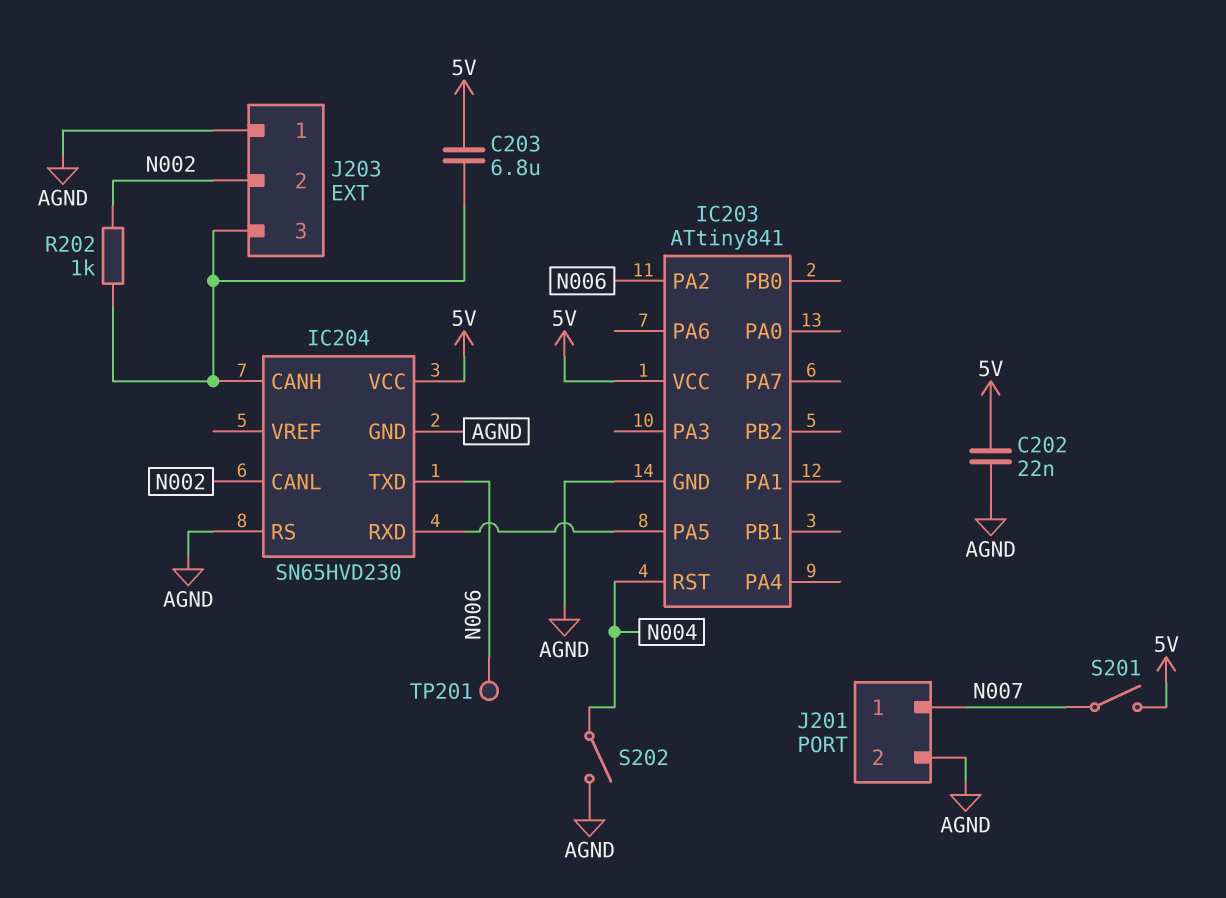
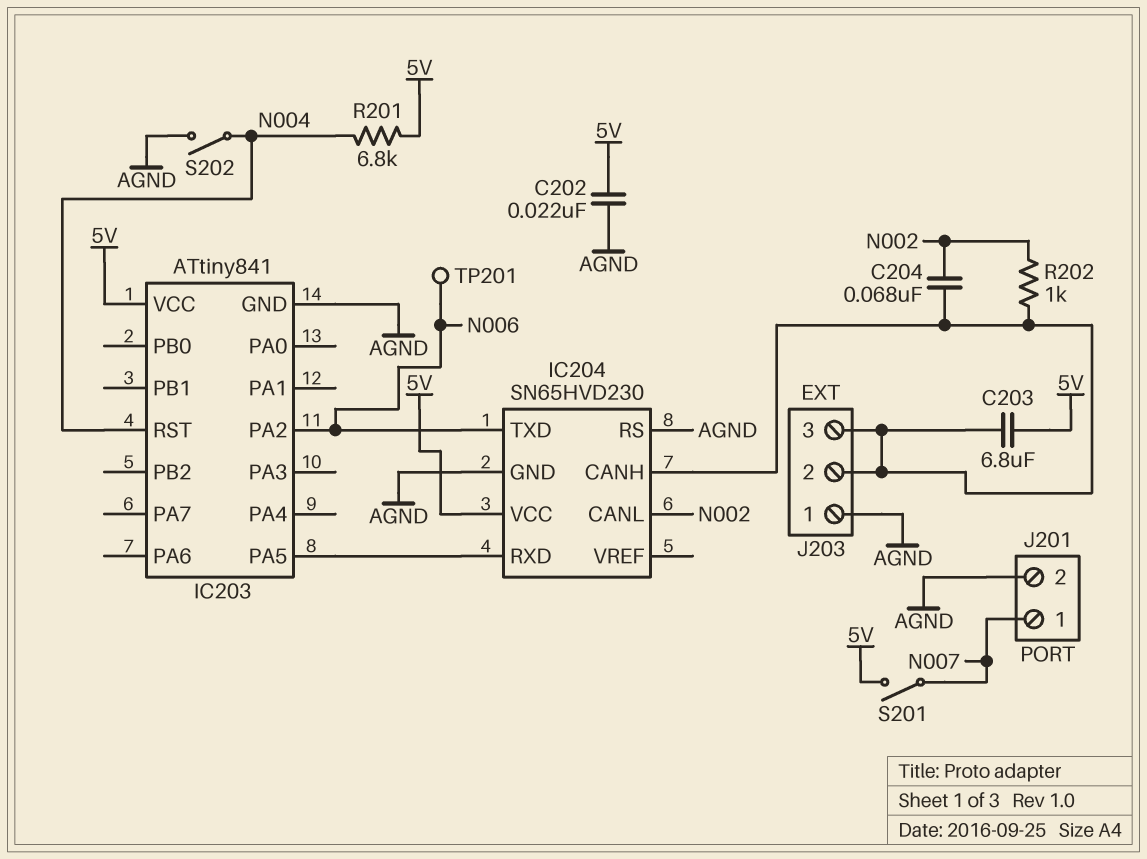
C204: none -> 68nF (IC204/CANH, N002)
J203 pin 2: N002 -> IC204/CANH
R201: none -> 6.8k (5V, N004)

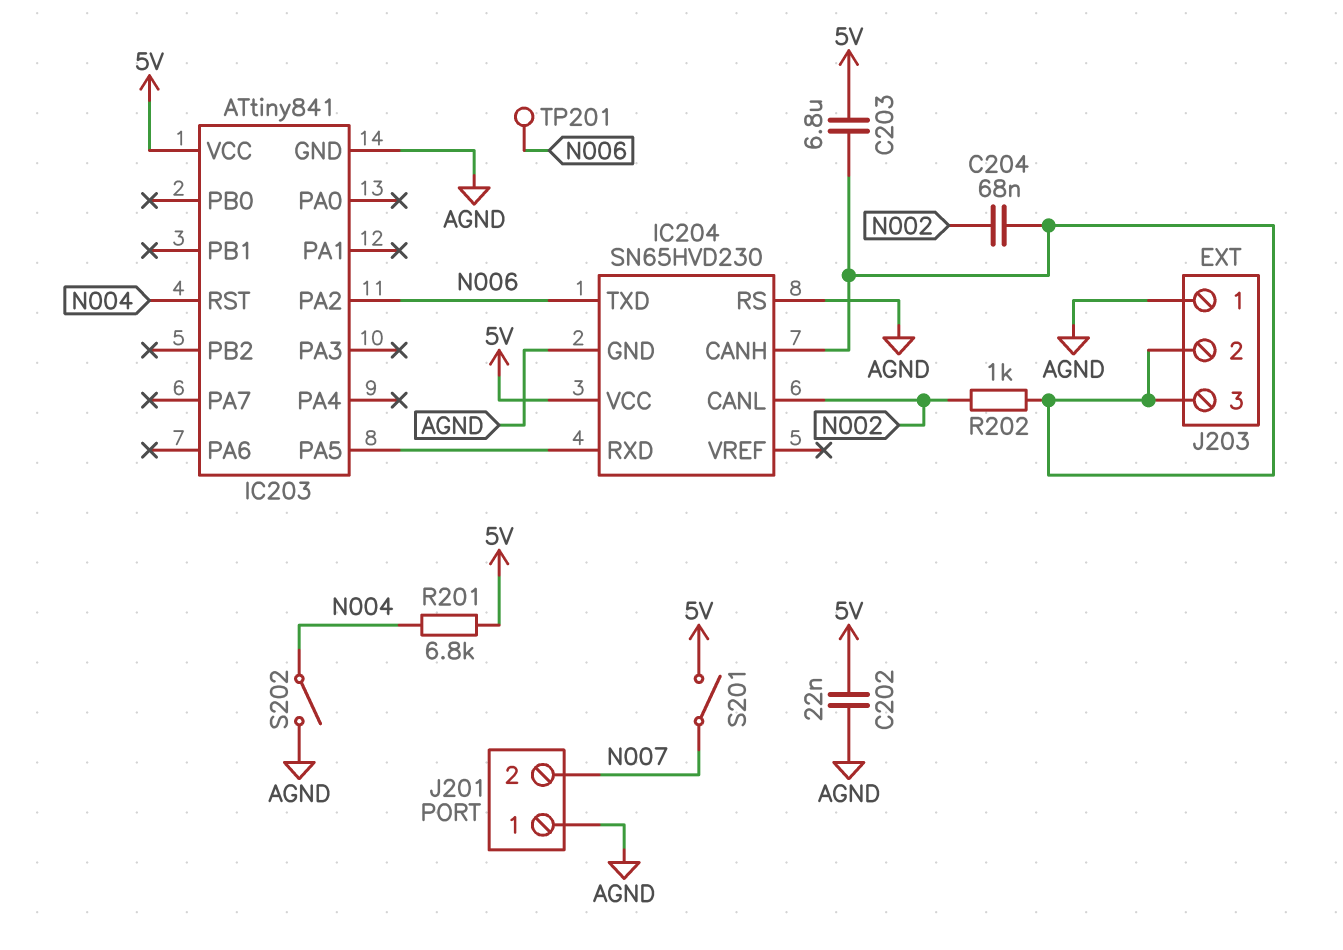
J201 pin 1: N007 -> AGND
J201 pin 2: AGND -> N007

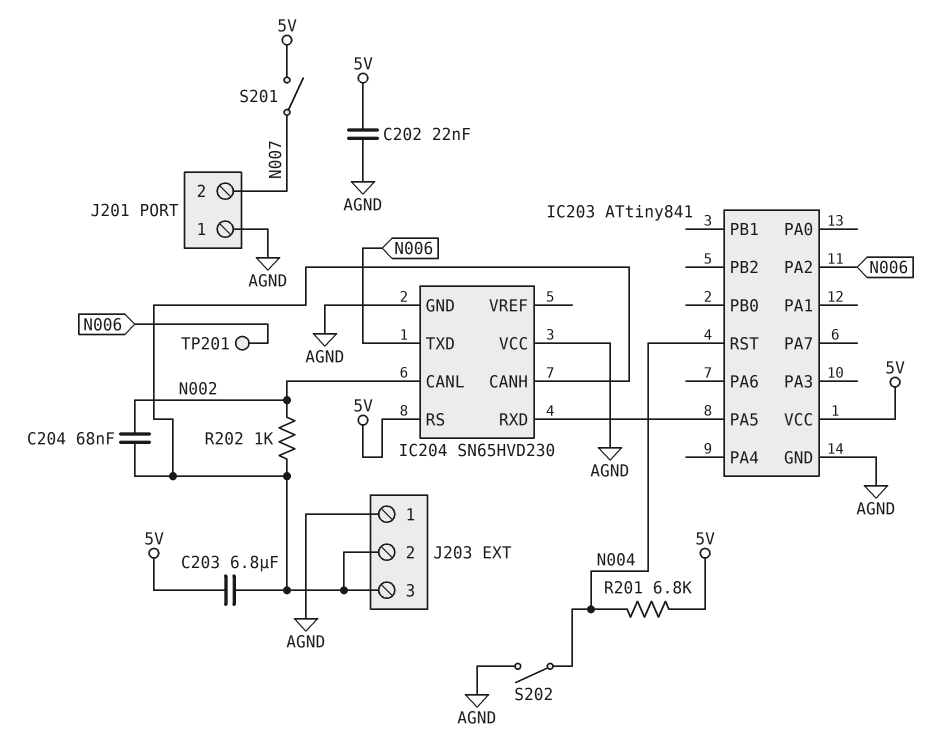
IC204 pin RS: AGND -> 5V
IC204 pin VCC: 5V -> AGND

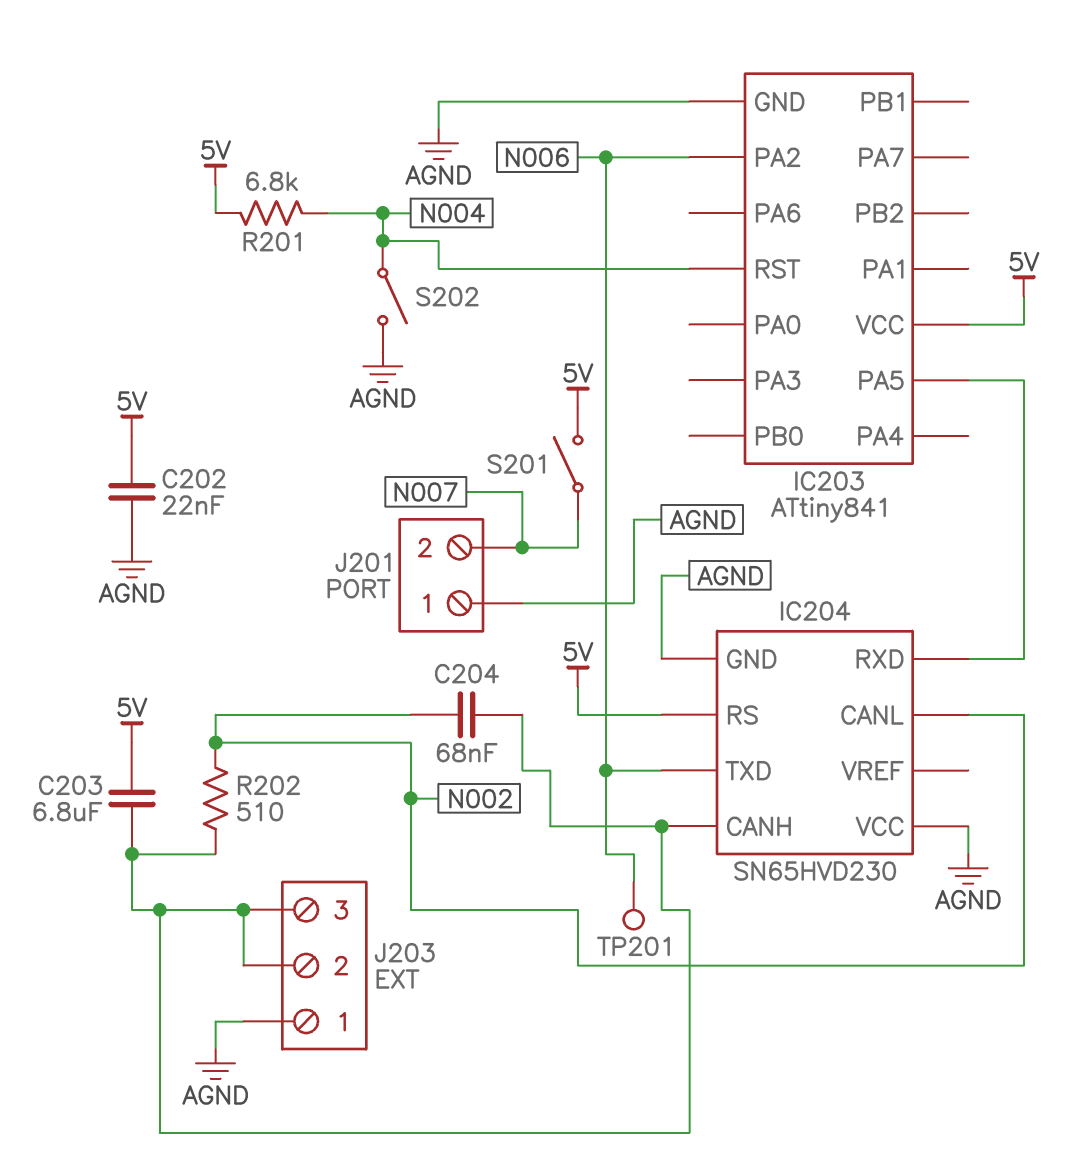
R202: 1k (IC204/CANH, N002) -> 510 (IC204/CANH, N002)

